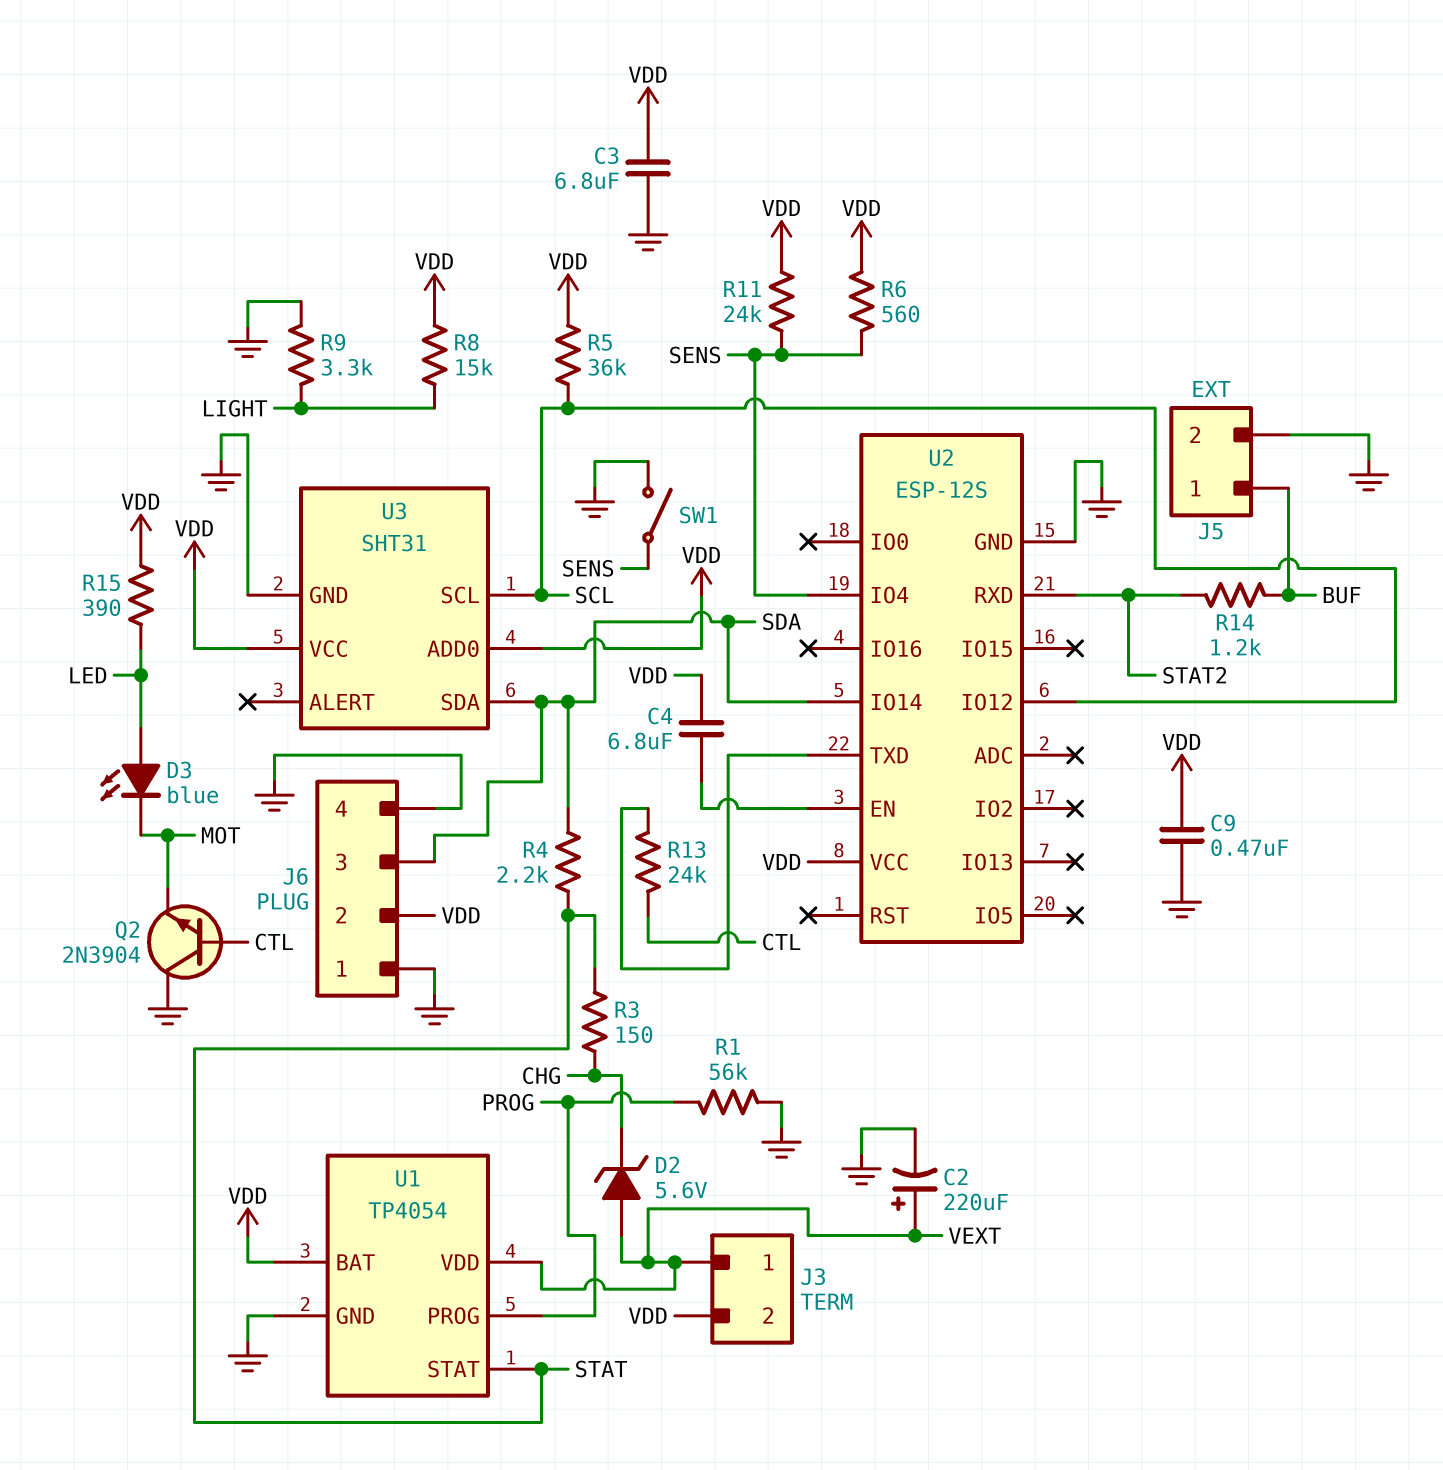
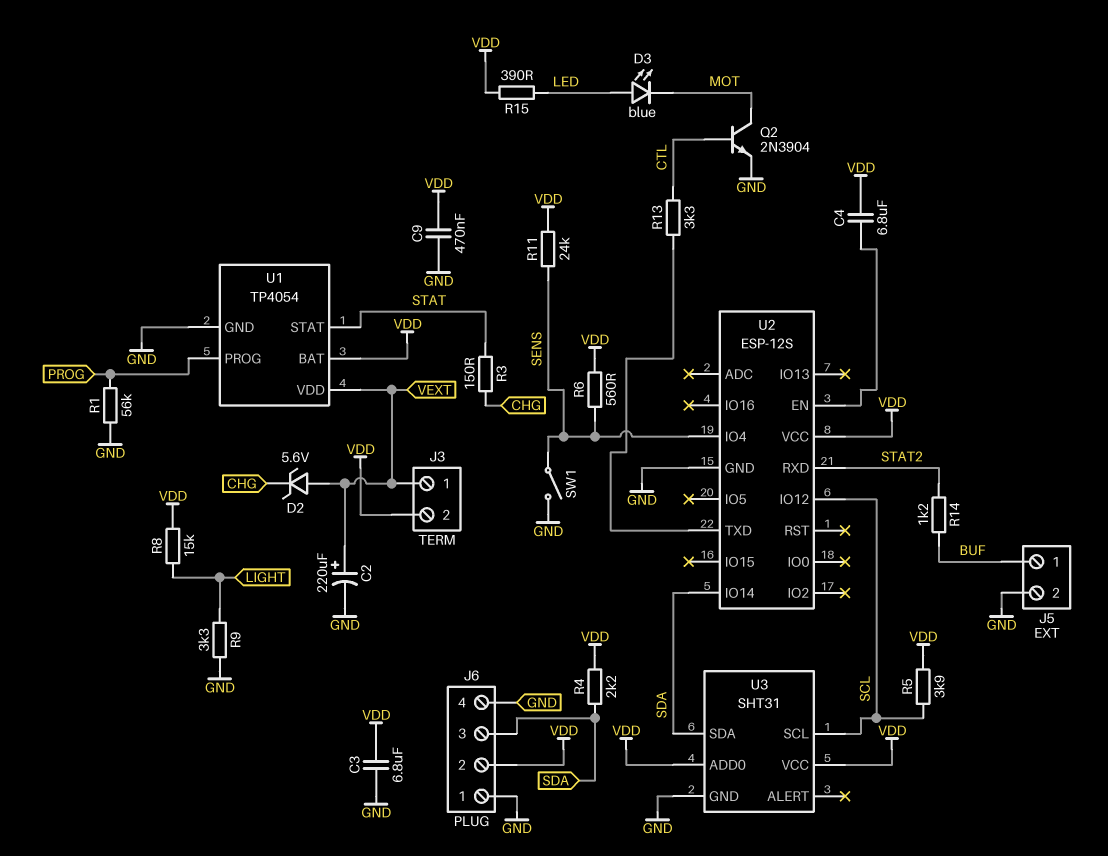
Q2: NPN 2N3904 (B CTL, C GND, E MOT) -> NPN 2N3904 (B CTL, C MOT, E GND)
R4: 2.2k (SDA, STAT) -> 2.2k (SDA, VDD)
R5: 36k (SCL, VDD) -> 3.9k (SCL, VDD)
R13: 24k (CTL, U2/TXD) -> 3.3k (CTL, U2/TXD)

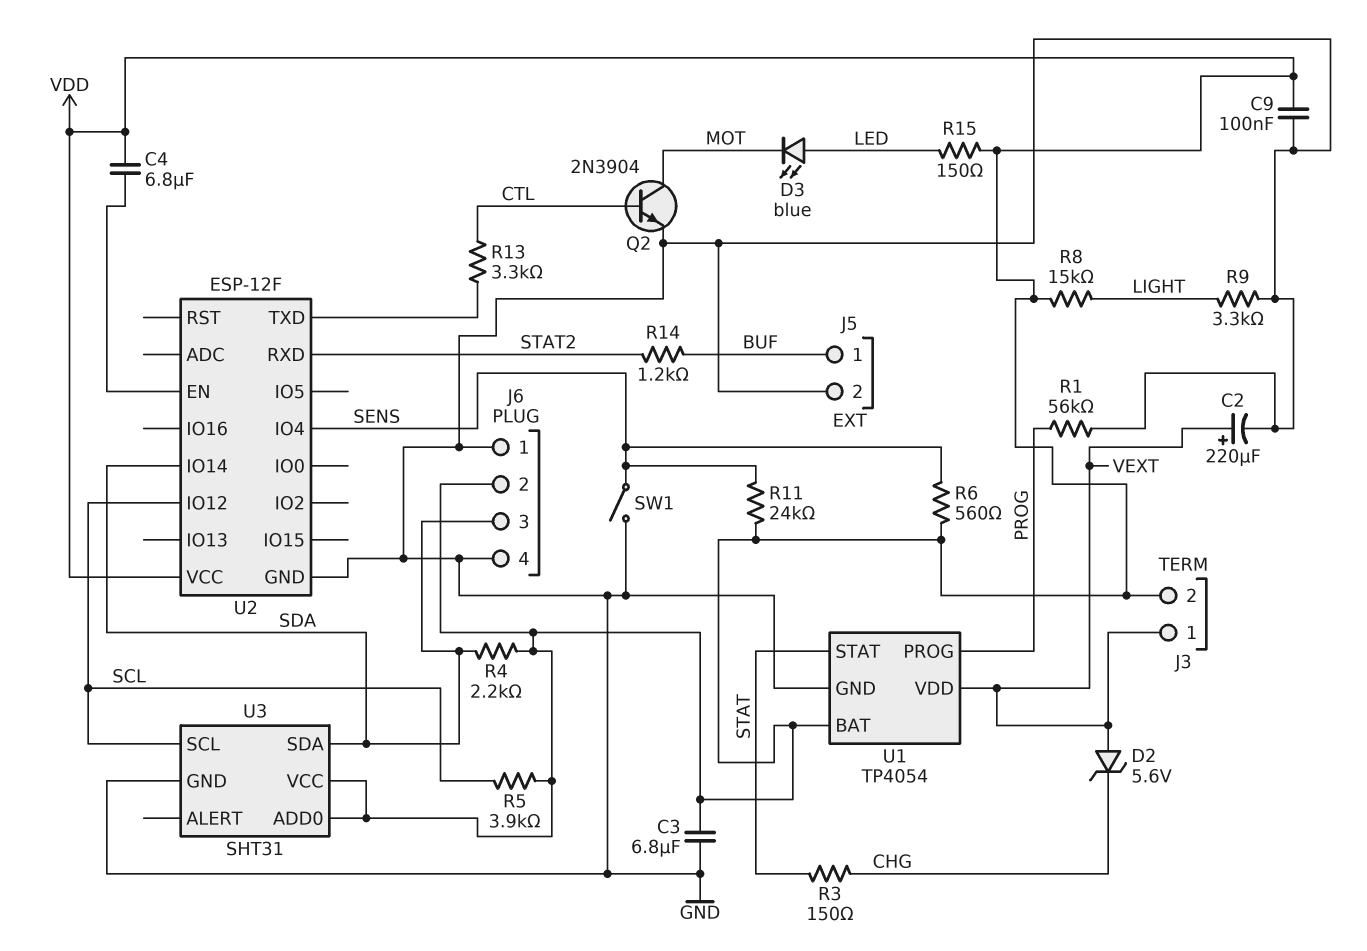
C9: 470nF (GND, VDD) -> 100nF (GND, VDD)
R15: 390 (LED, VDD) -> 150 (LED, VDD)
U2: ESP-12S -> ESP-12F

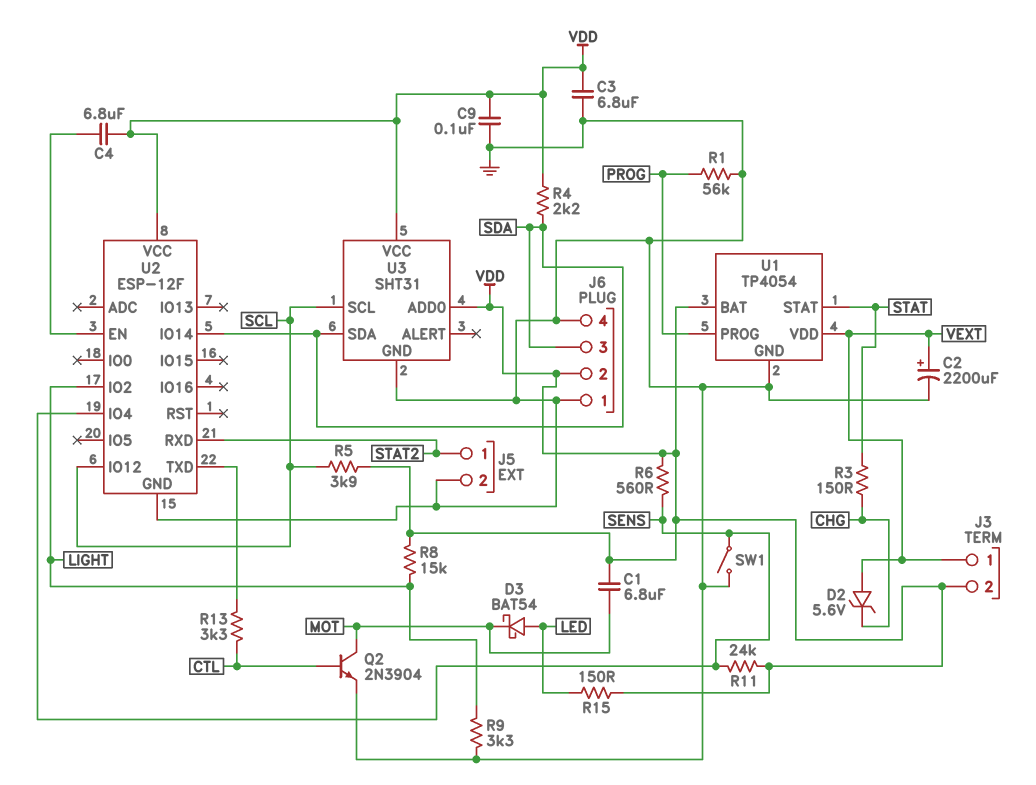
C1: none -> 6.8uF (MOT, VDD)
C2: 220uF (plus VEXT, minus GND) -> 2200uF (plus VEXT, minus GND)
D3: LED blue (A LED, K MOT) -> schottky BAT54 (A LED, K MOT)
J5 pin 1: BUF -> STAT2
R14: 1.2k (BUF, STAT2) -> none
U2 pin IO2: none -> LIGHT

